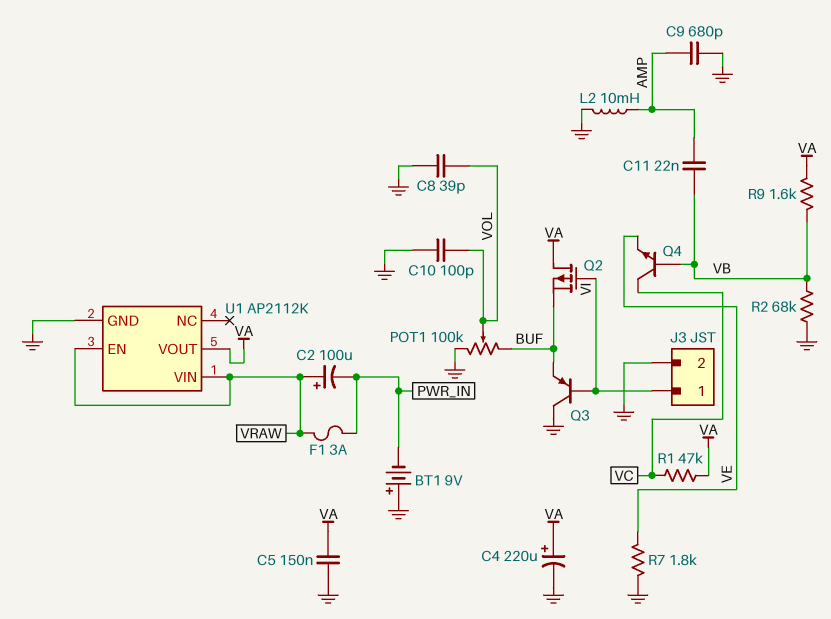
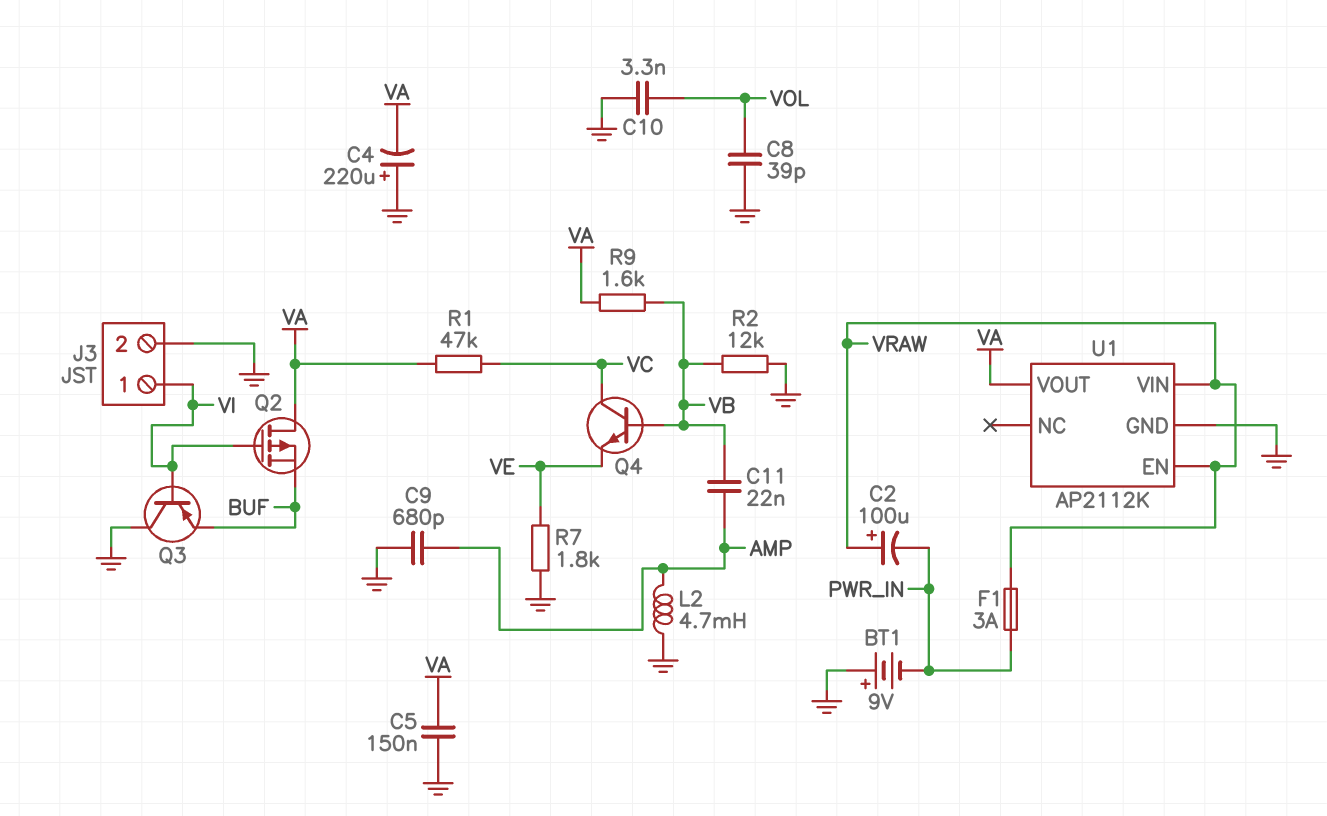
C4: 220uF (plus VA, minus GND) -> 220uF (plus GND, minus VA)
C10: 100pF (GND, VOL) -> 3.3nF (GND, VOL)
L2: 10mH (AMP, GND) -> 4.7mH (AMP, GND)
POT1: 100k (BUF, GND, wiper VOL) -> none
R2: 68k (GND, VB) -> 12k (GND, VB)

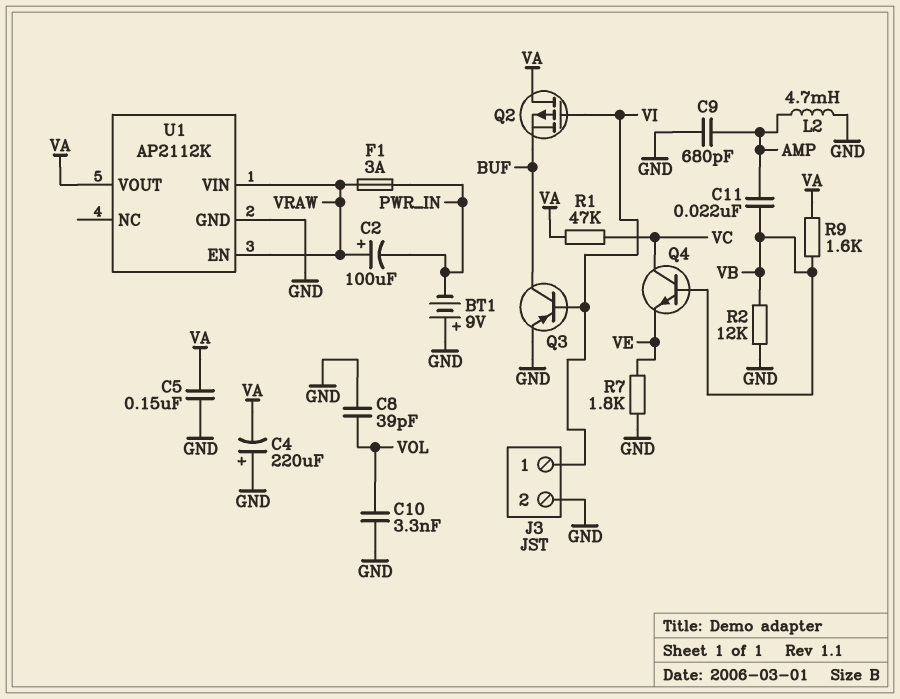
Q3: PNP (B VI, C GND, E BUF) -> PNP (B VI, C BUF, E GND)

